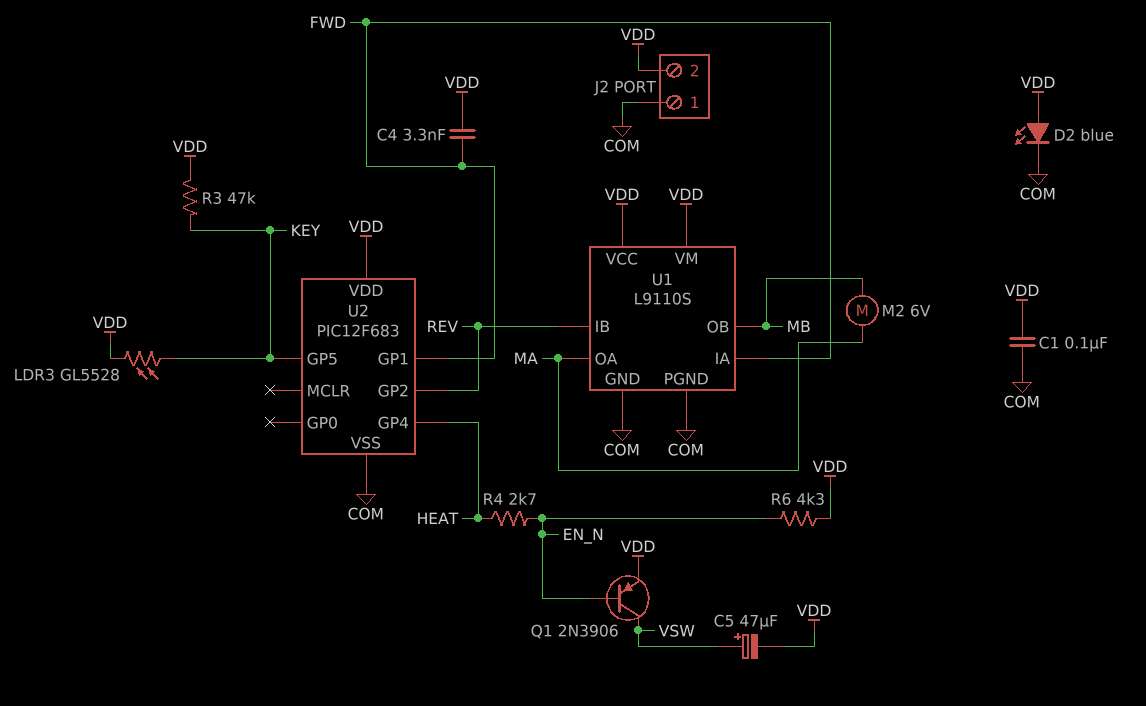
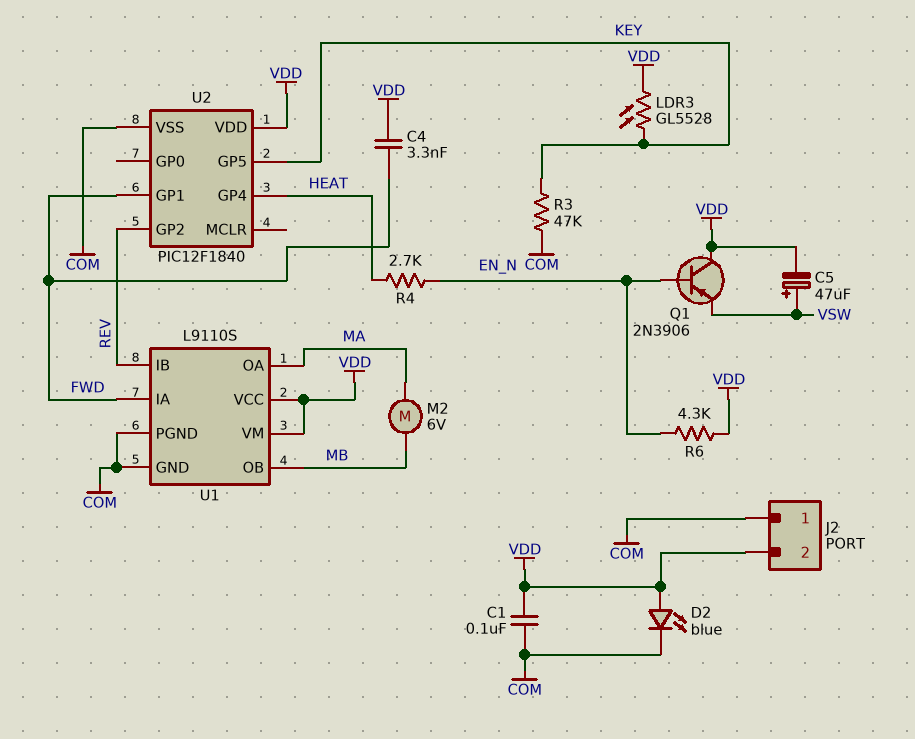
Q1: PNP 2N3906 (B EN_N, C VSW, E VDD) -> PNP 2N3906 (B EN_N, C VDD, E VSW)
R3: 47k (KEY, VDD) -> 47k (COM, KEY)
U2: PIC12F683 -> PIC12F1840

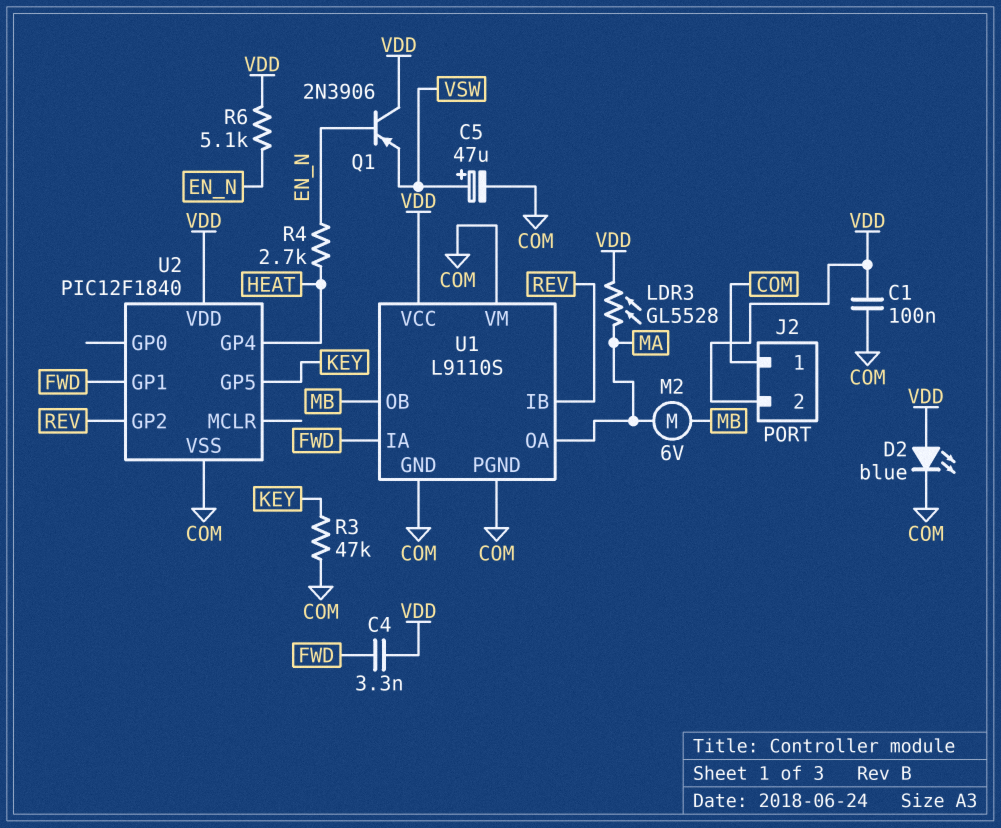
C5: 47uF (plus VSW, minus VDD) -> 47uF (plus VSW, minus COM)
LDR3: GL5528 (KEY, VDD) -> GL5528 (MA, VDD)
R6: 4.3k (EN_N, VDD) -> 5.1k (EN_N, VDD)
U1 pin VM: VDD -> COM

